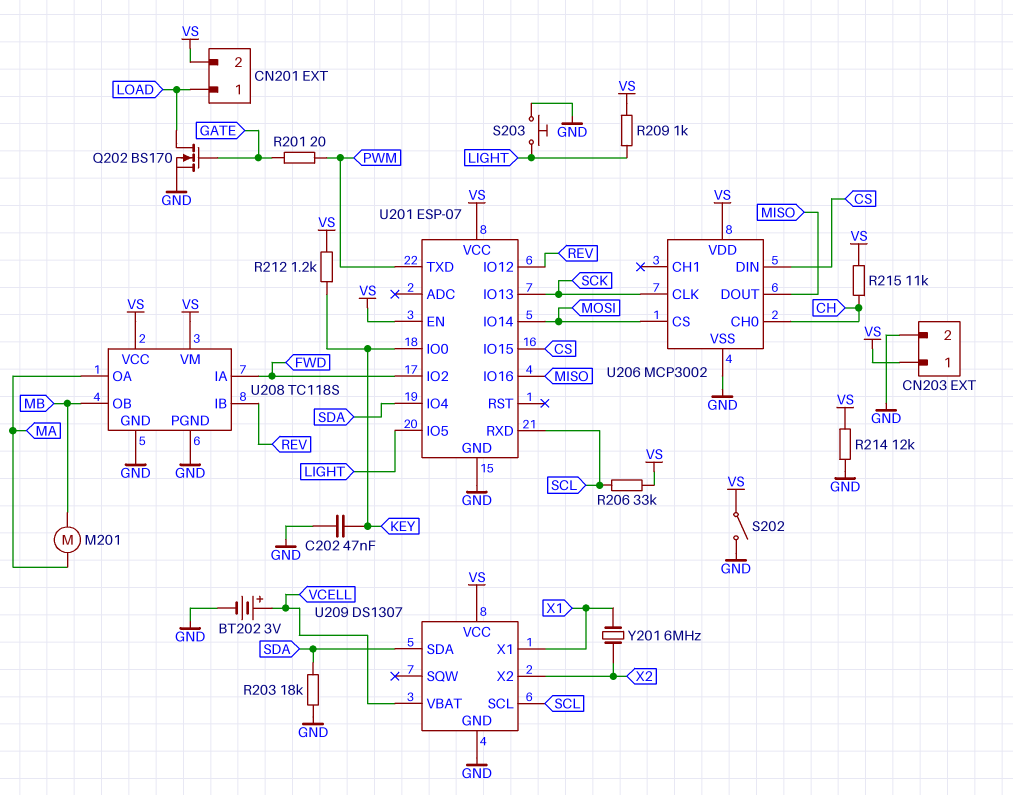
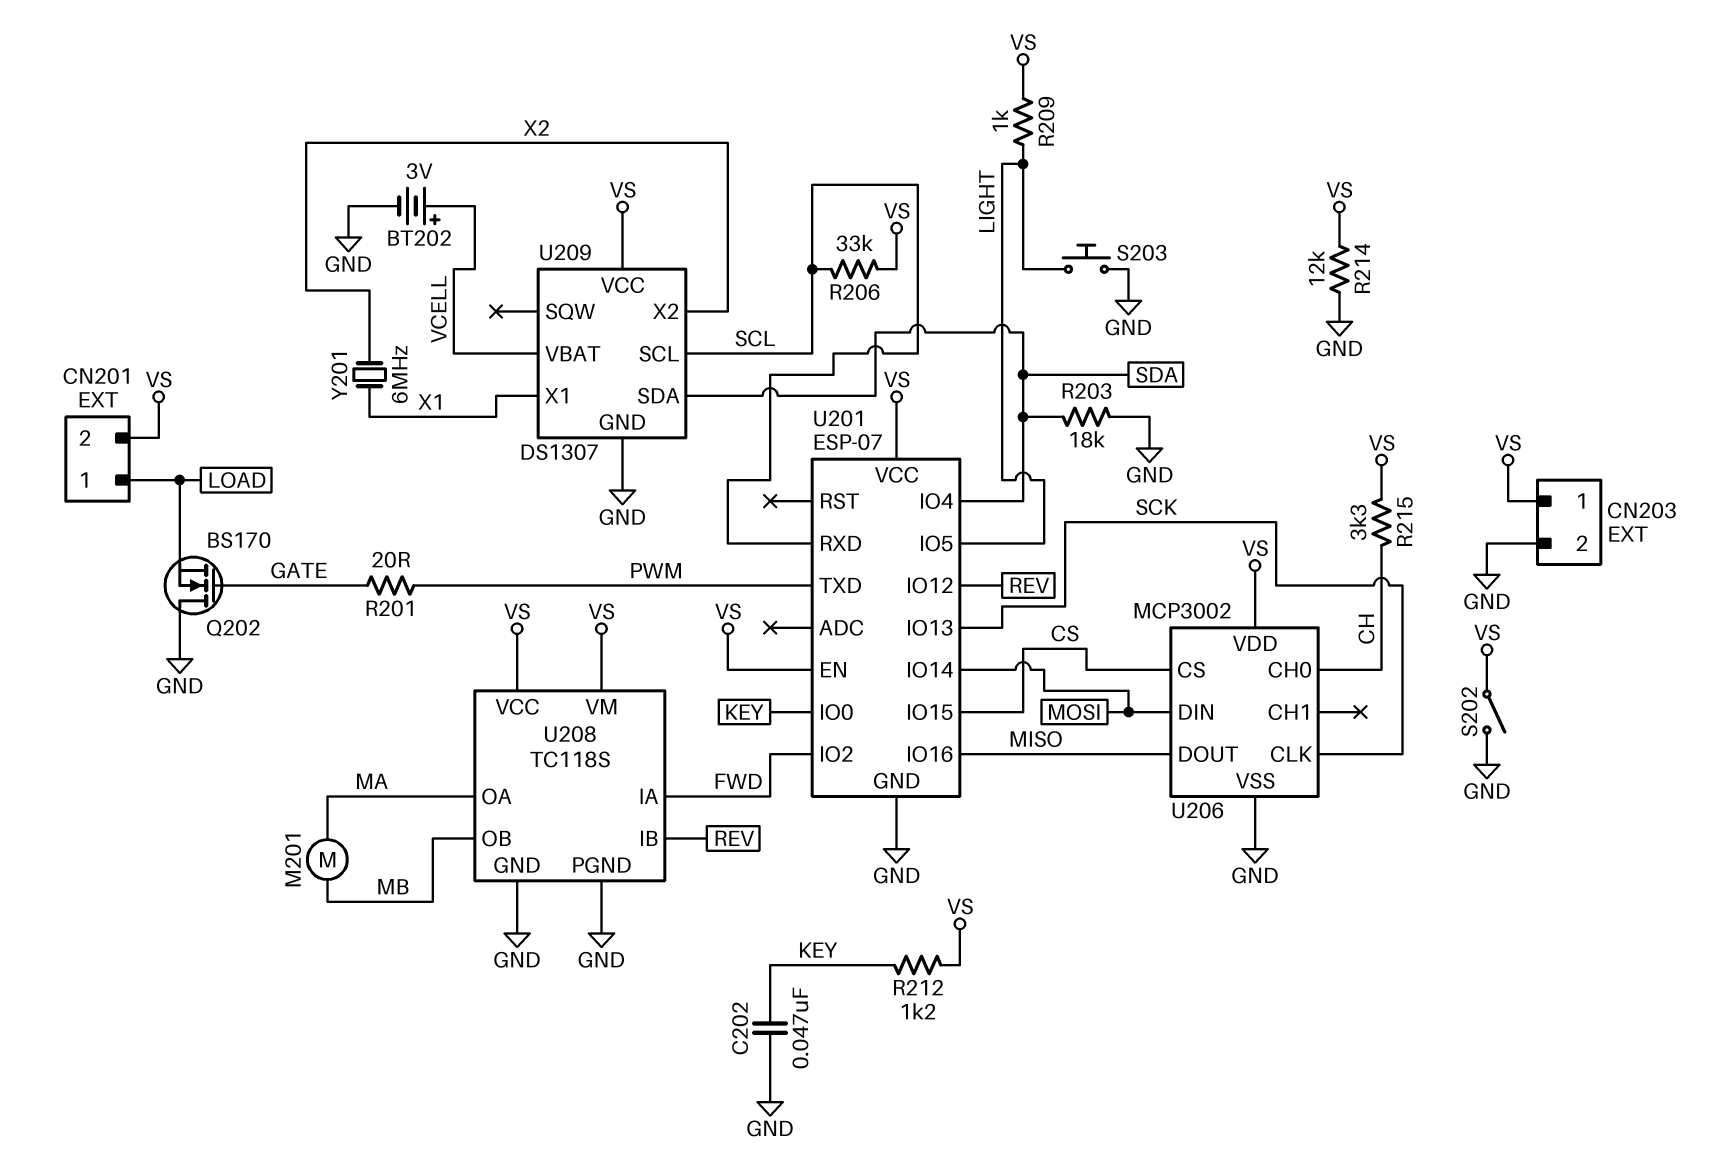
Q202: NMOS BS170 (G GATE, D LOAD, S GND) -> NMOS BS170 (G GATE, D GND, S LOAD)
R215: 11k (CH, VS) -> 3.3k (CH, VS)
U206 pin CS: MOSI -> CS
U206 pin DIN: CS -> MOSI

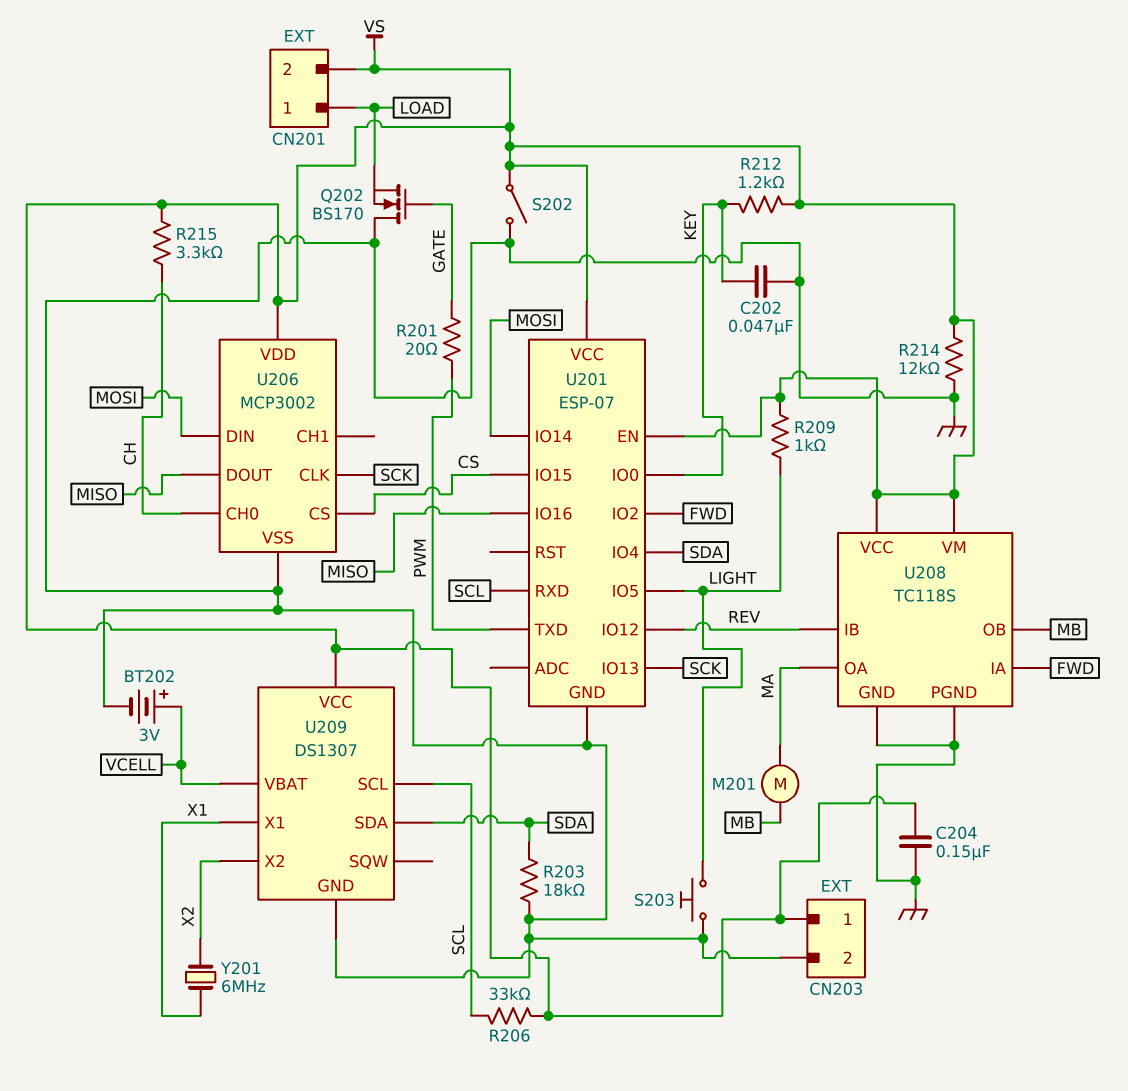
C204: none -> 150nF (GND, VS)

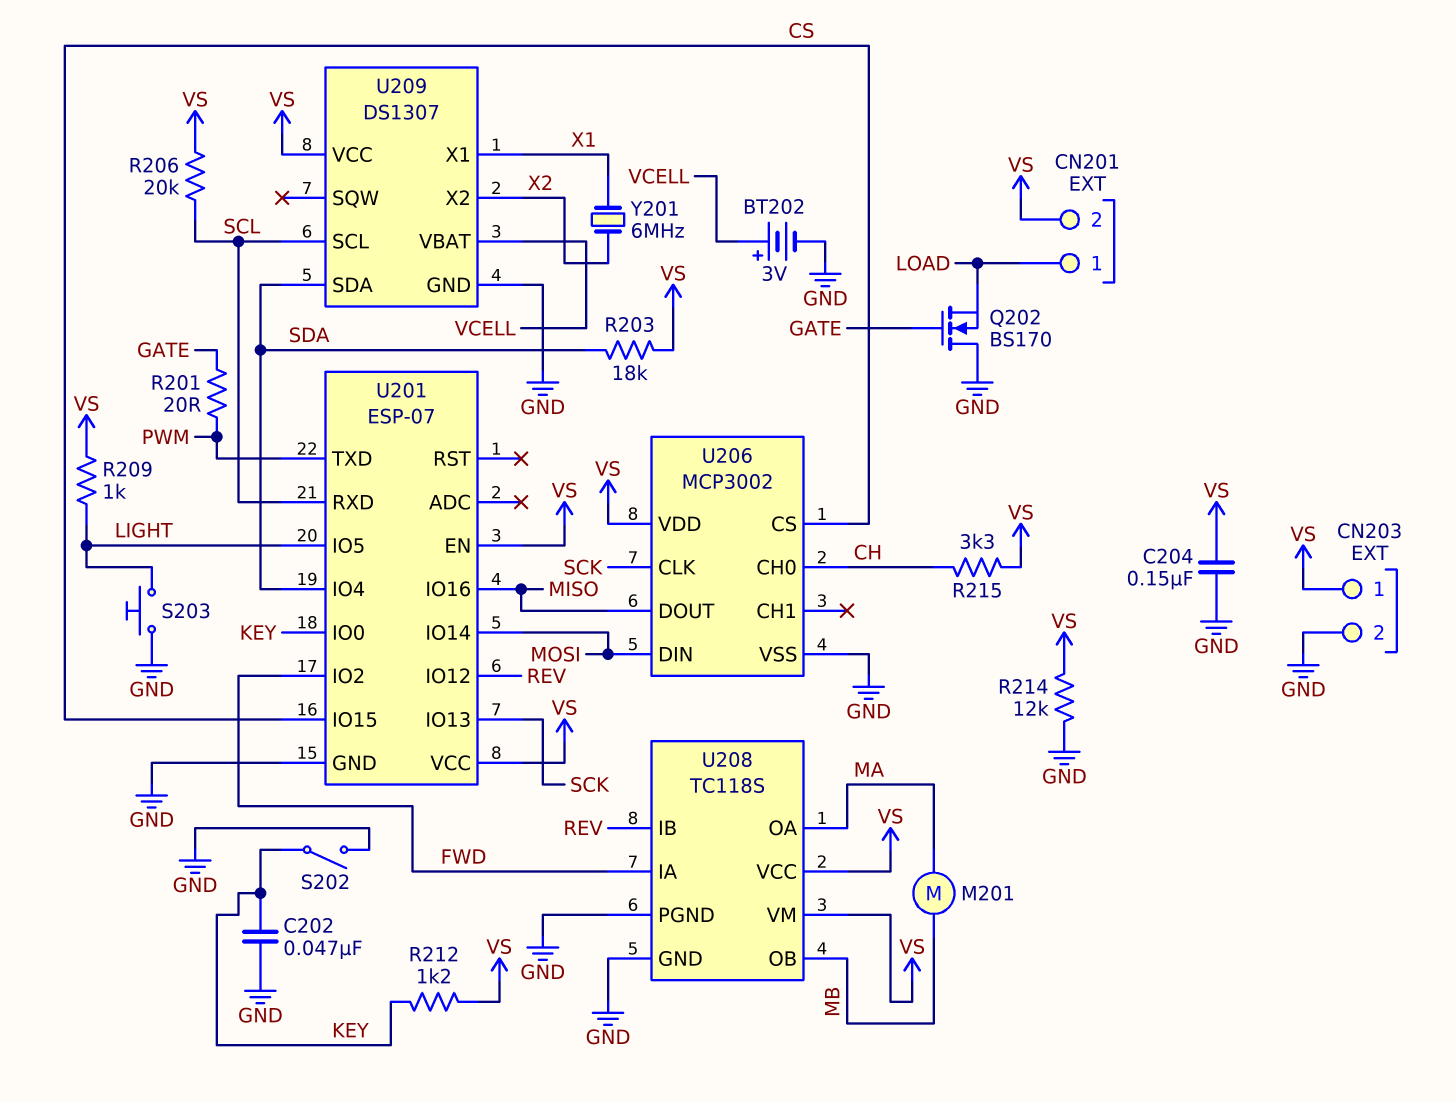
R203: 18k (GND, SDA) -> 18k (SDA, VS)
R206: 33k (SCL, VS) -> 20k (SCL, VS)
S202: switch (GND, VS) -> switch (GND, KEY)

